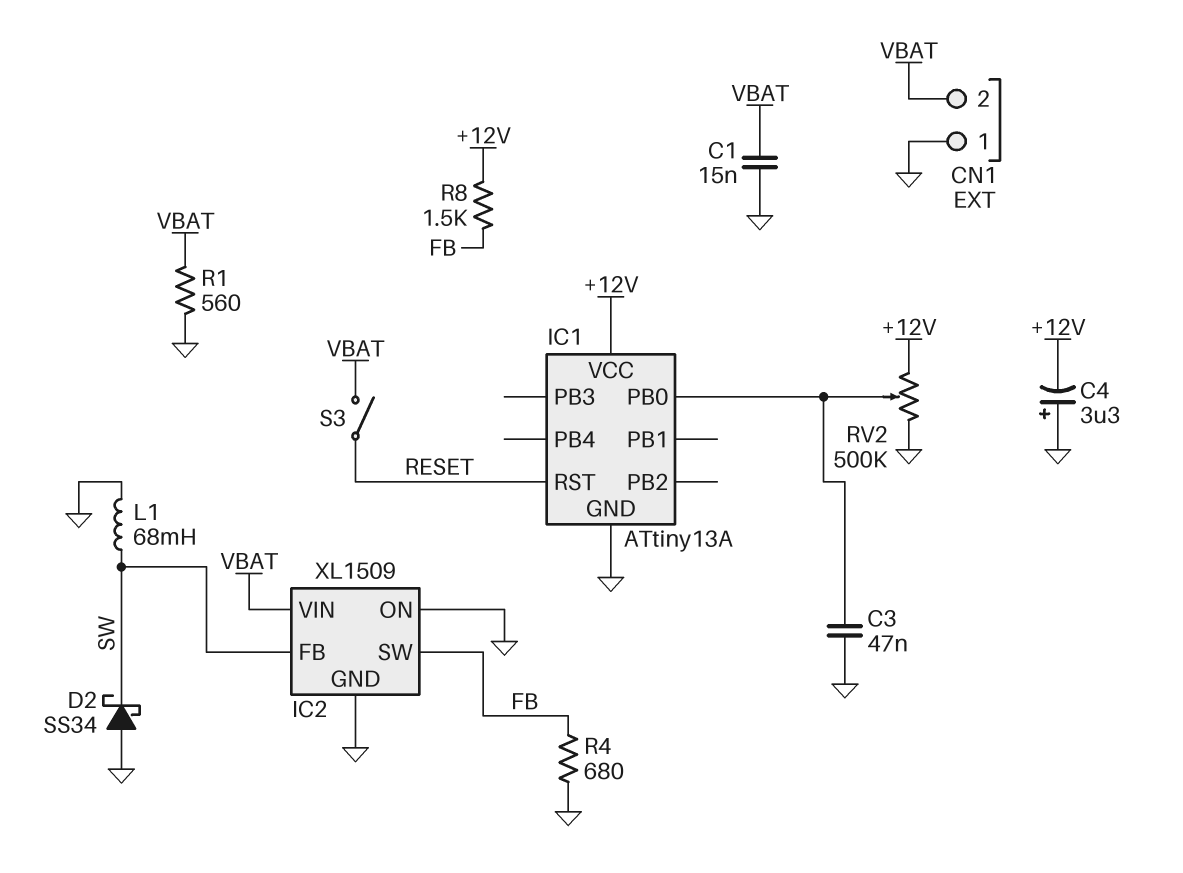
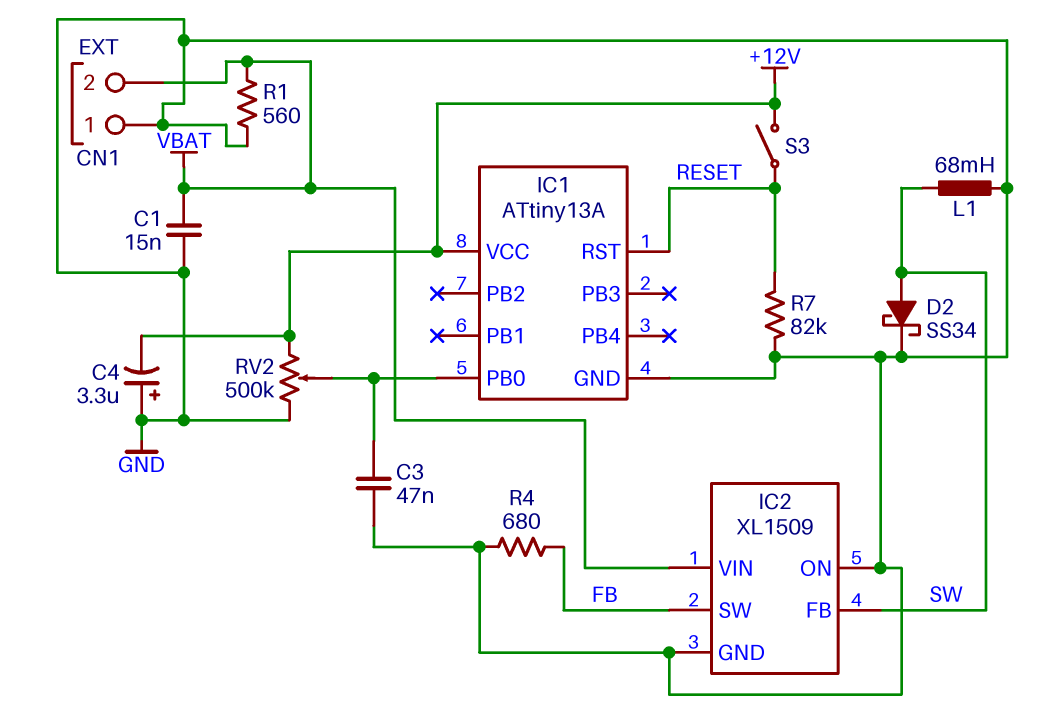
D2: schottky SS34 (A GND, K SW) -> schottky SS34 (A SW, K GND)
R7: none -> 82k (GND, RESET)
R8: 1.5k (+12V, FB) -> none
S3: switch (RESET, VBAT) -> switch (+12V, RESET)

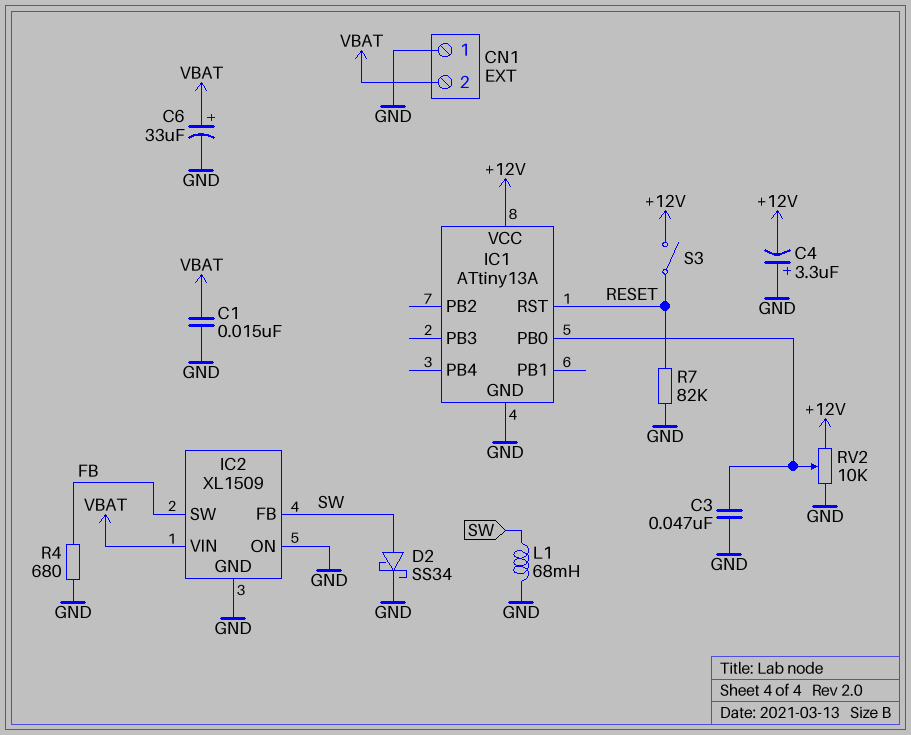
C6: none -> 33uF (plus VBAT, minus GND)
R1: 560 (GND, VBAT) -> none
RV2: 500k (+12V, GND, wiper IC1/PB0) -> 10k (+12V, GND, wiper IC1/PB0)

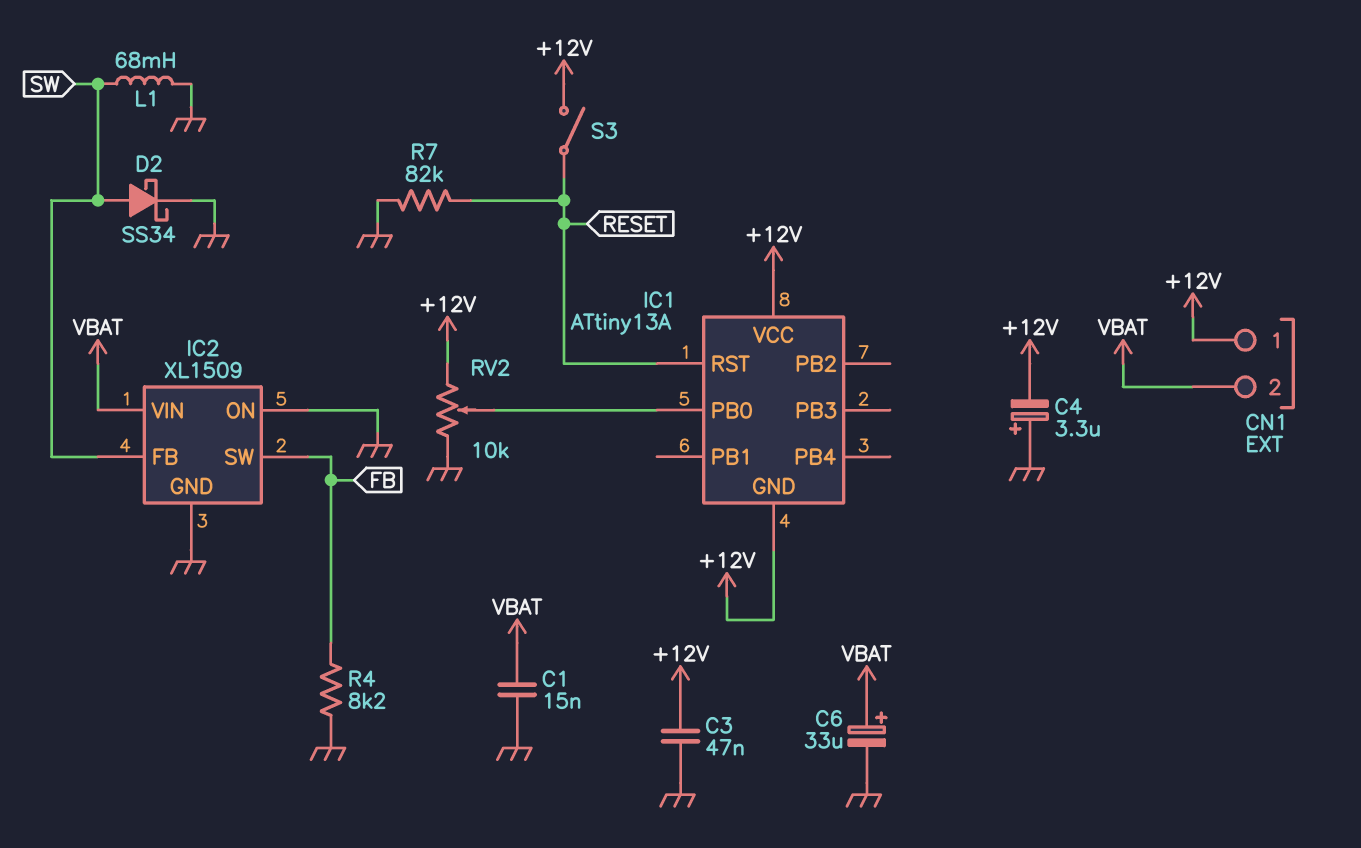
C3: 47nF (GND, IC1/PB0) -> 47nF (+12V, GND)
CN1 pin 1: GND -> +12V
IC1 pin GND: GND -> +12V
R4: 680 (FB, GND) -> 8.2k (FB, GND)

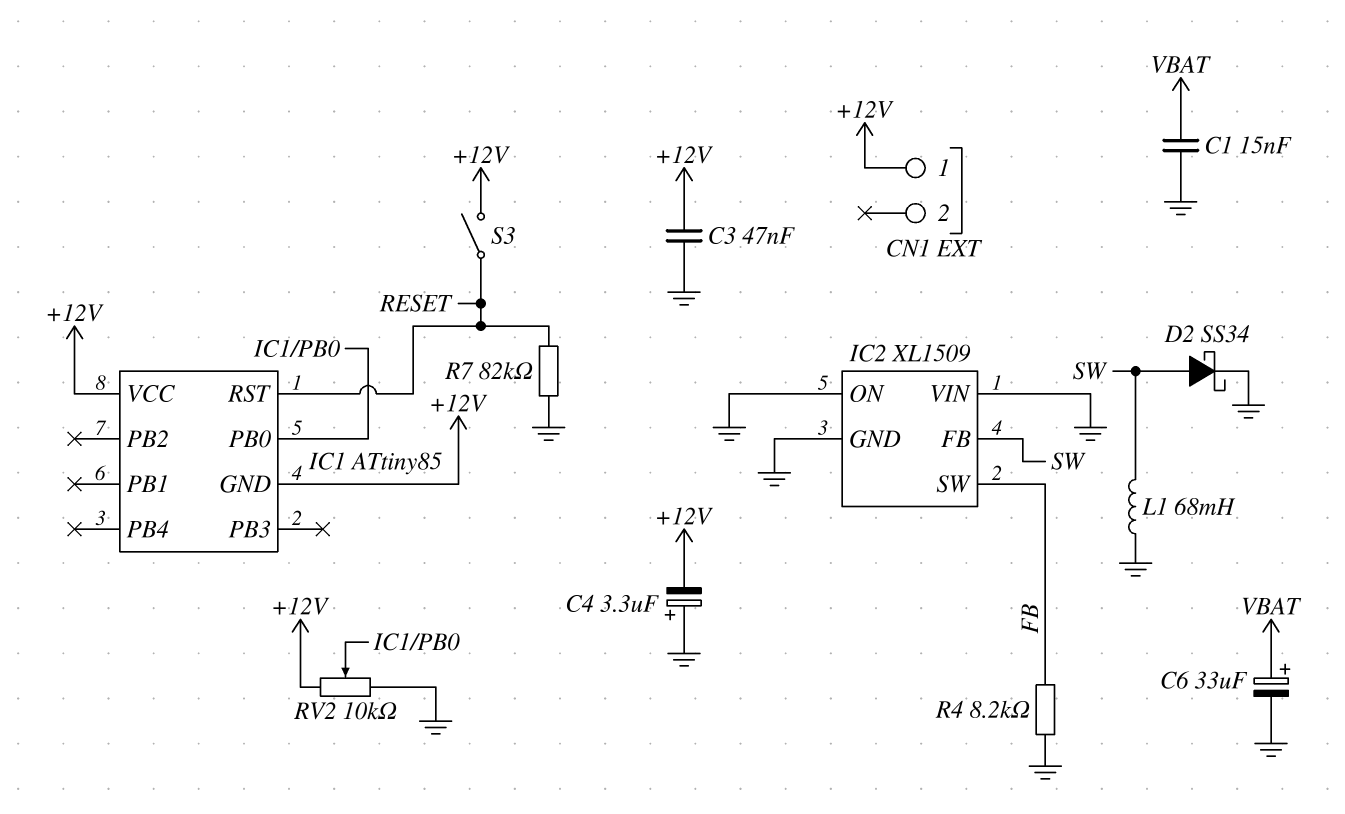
CN1 pin 2: VBAT -> none
IC1: ATtiny13A -> ATtiny85
IC2 pin VIN: VBAT -> GND

